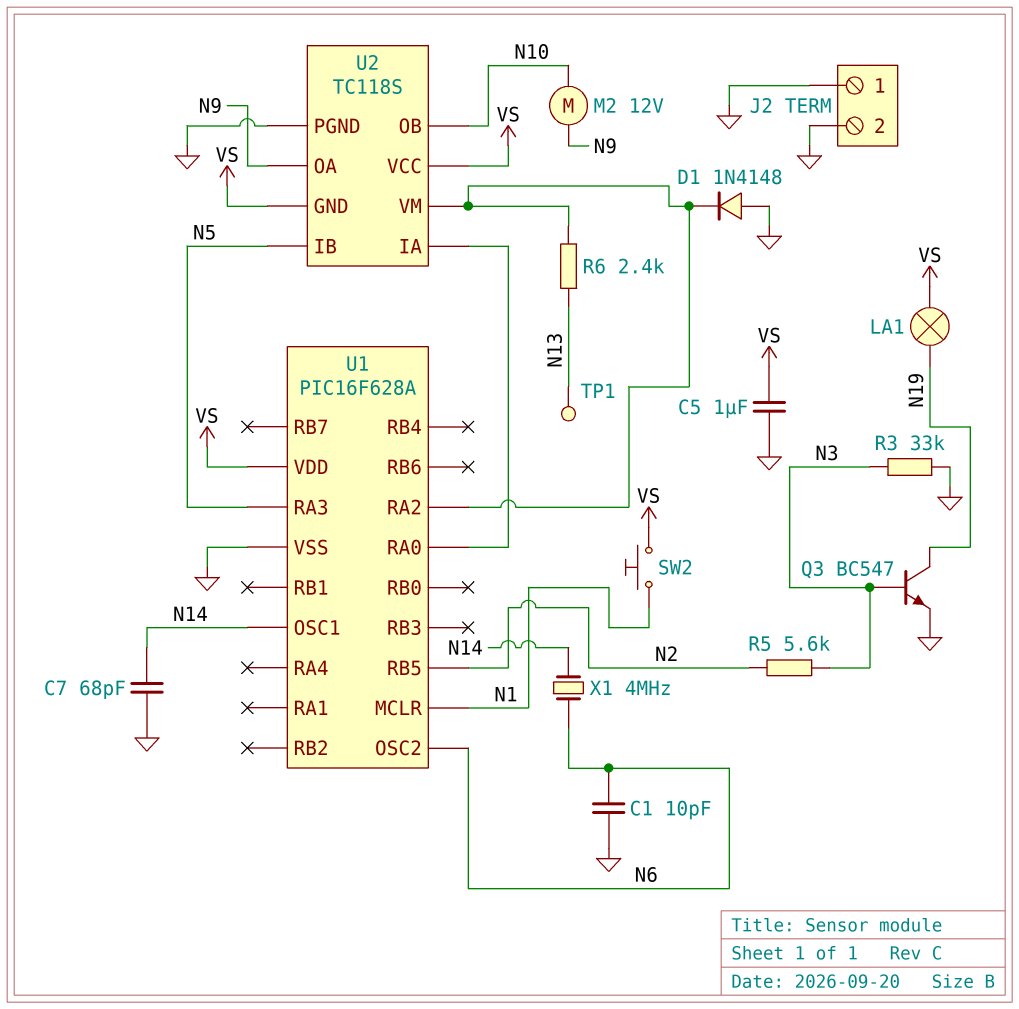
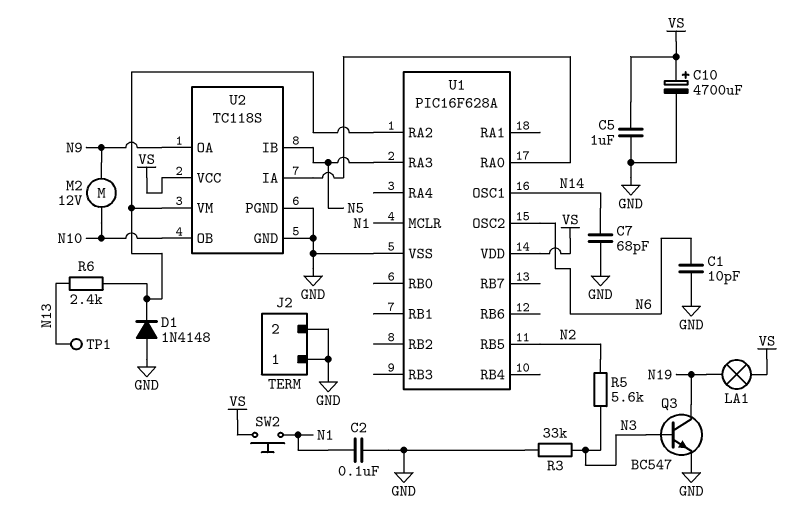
C2: none -> 100nF (GND, N1)
C10: none -> 4700uF (plus VS, minus GND)
U2 pin GND: VS -> GND
X1: 4MHz (N6, N14) -> none

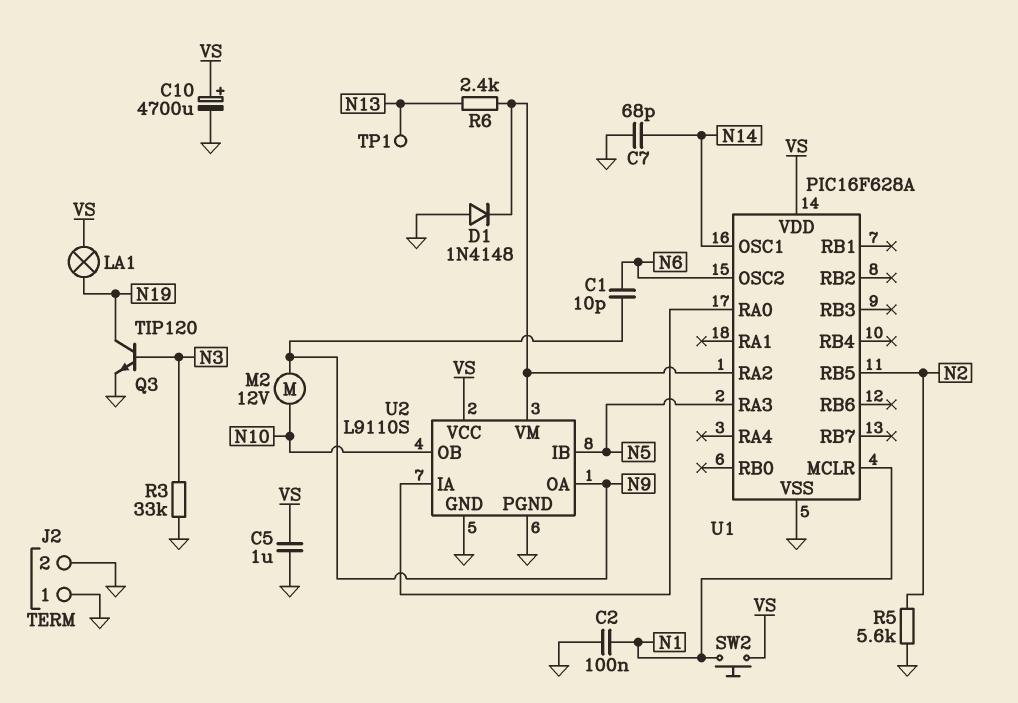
C1: 10pF (GND, N6) -> 10pF (N6, N9)
Q3: NPN BC547 (B N3, C N19, E GND) -> NPN TIP120 (B N3, C N19, E GND)
R5: 5.6k (N2, N3) -> 5.6k (GND, N2)
U2: TC118S -> L9110S

